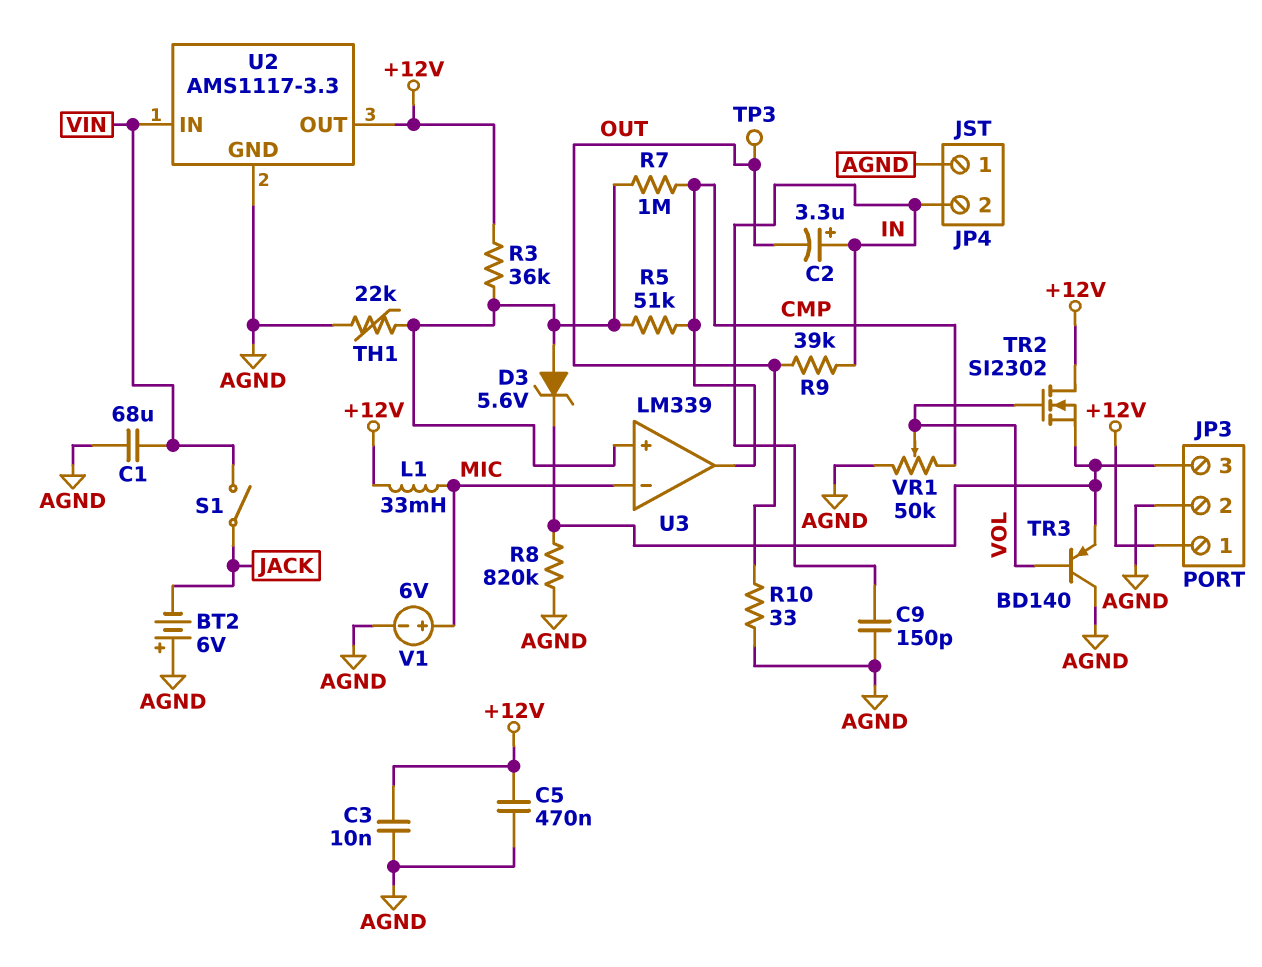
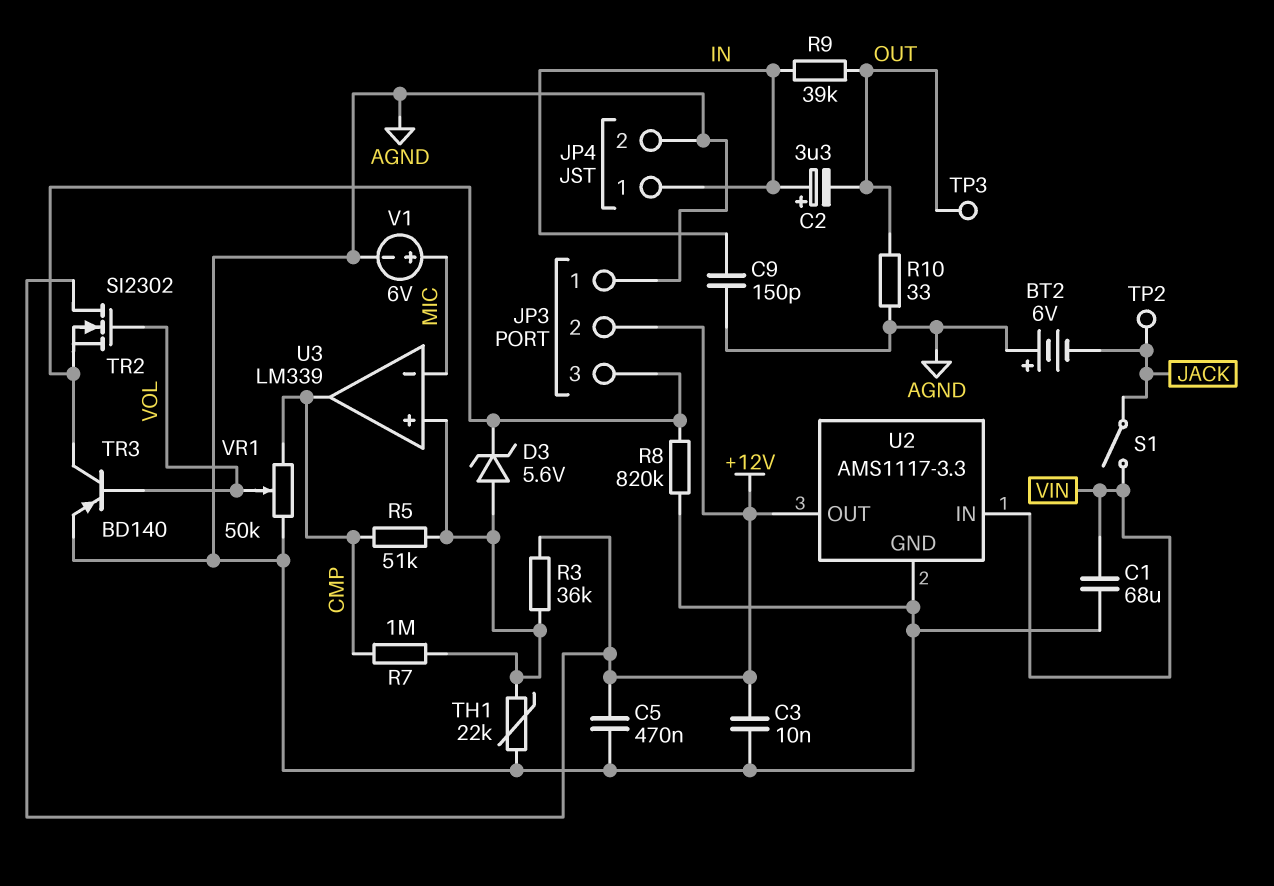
JP3 pin 1: +12V -> AGND
JP3 pin 2: AGND -> +12V
JP4 pin 1: AGND -> IN
JP4 pin 2: IN -> AGND
L1: 33mH (+12V, MIC) -> none
TP2: none -> test point (JACK)
TR3: PNP BD140 (B VOL, C AGND, E JP3/3) -> PNP BD140 (B VOL, C JP3/3, E AGND)

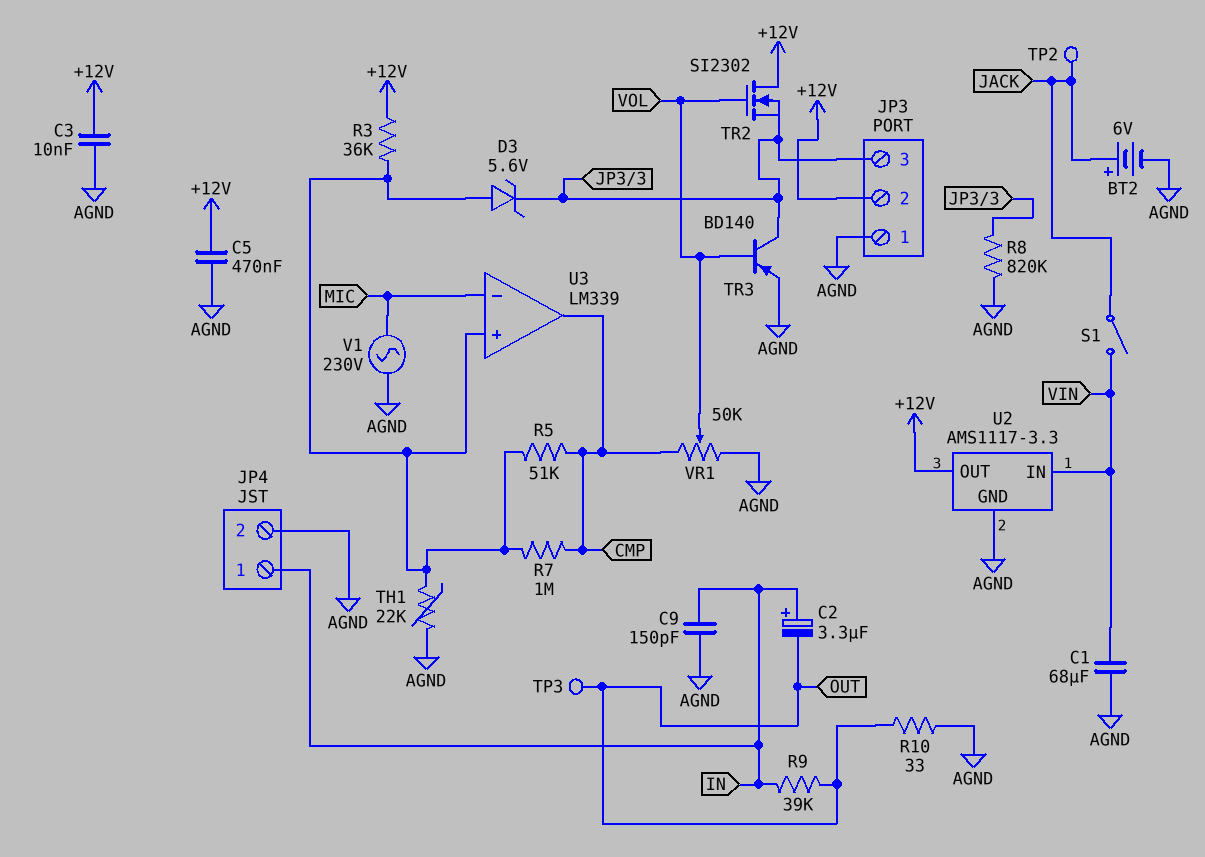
BT2: 6V (plus AGND, minus JACK) -> 6V (plus JACK, minus AGND)
V1: 6V (plus MIC, minus AGND) -> AC 230V (AGND, MIC)

